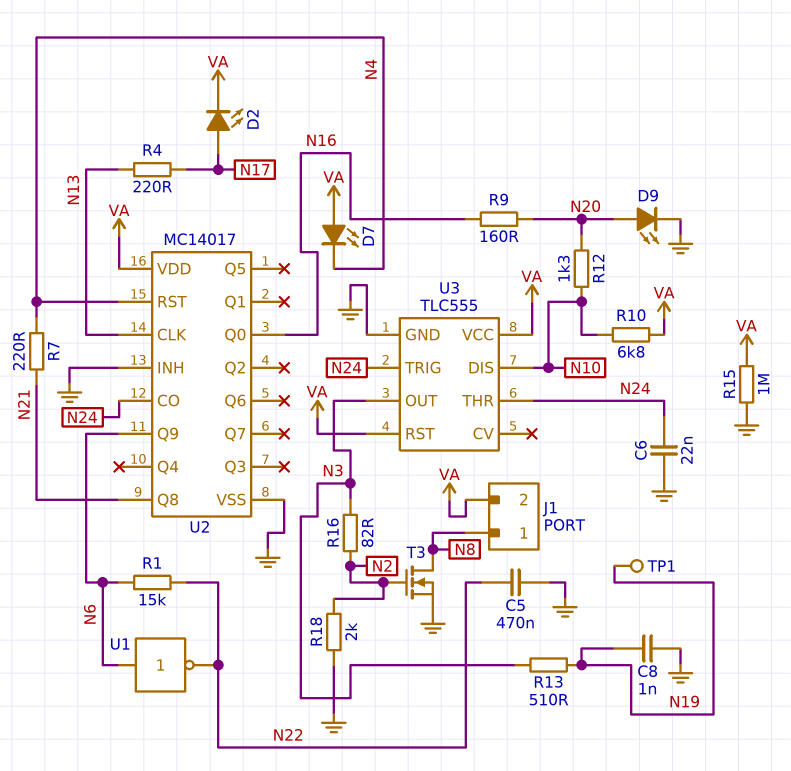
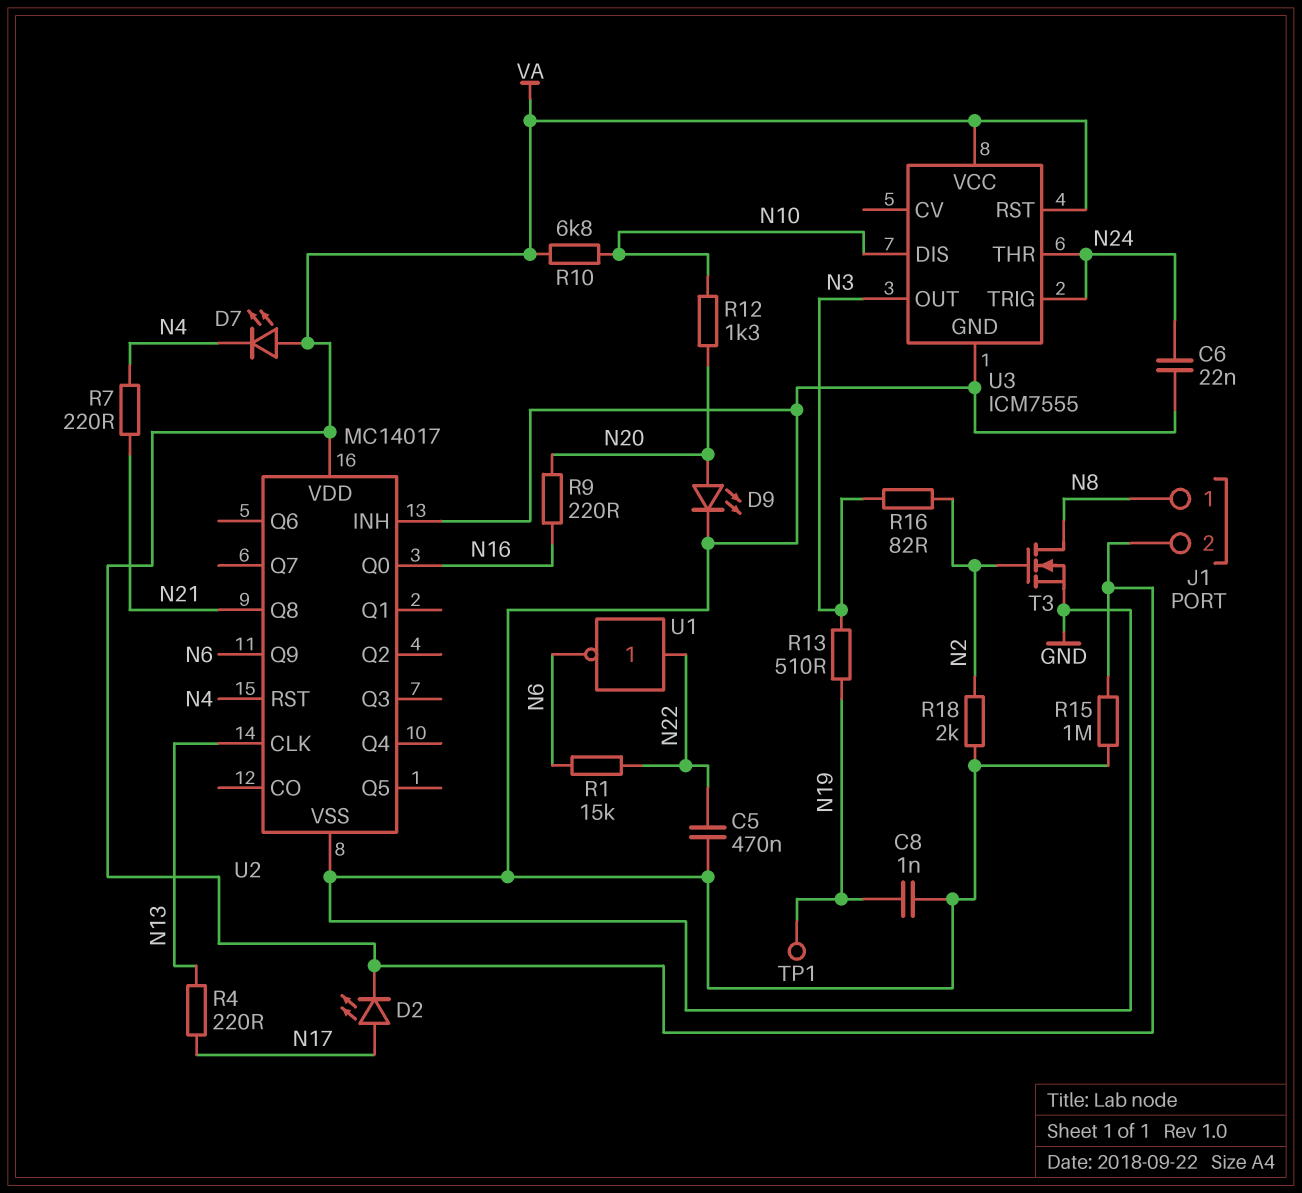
R9: 160 (N16, N20) -> 220 (N16, N20)
U1: NOT (in N6, out N22) -> NOT (in N22, out N6)
U2 pin CO: N24 -> none
U3: TLC555 -> ICM7555

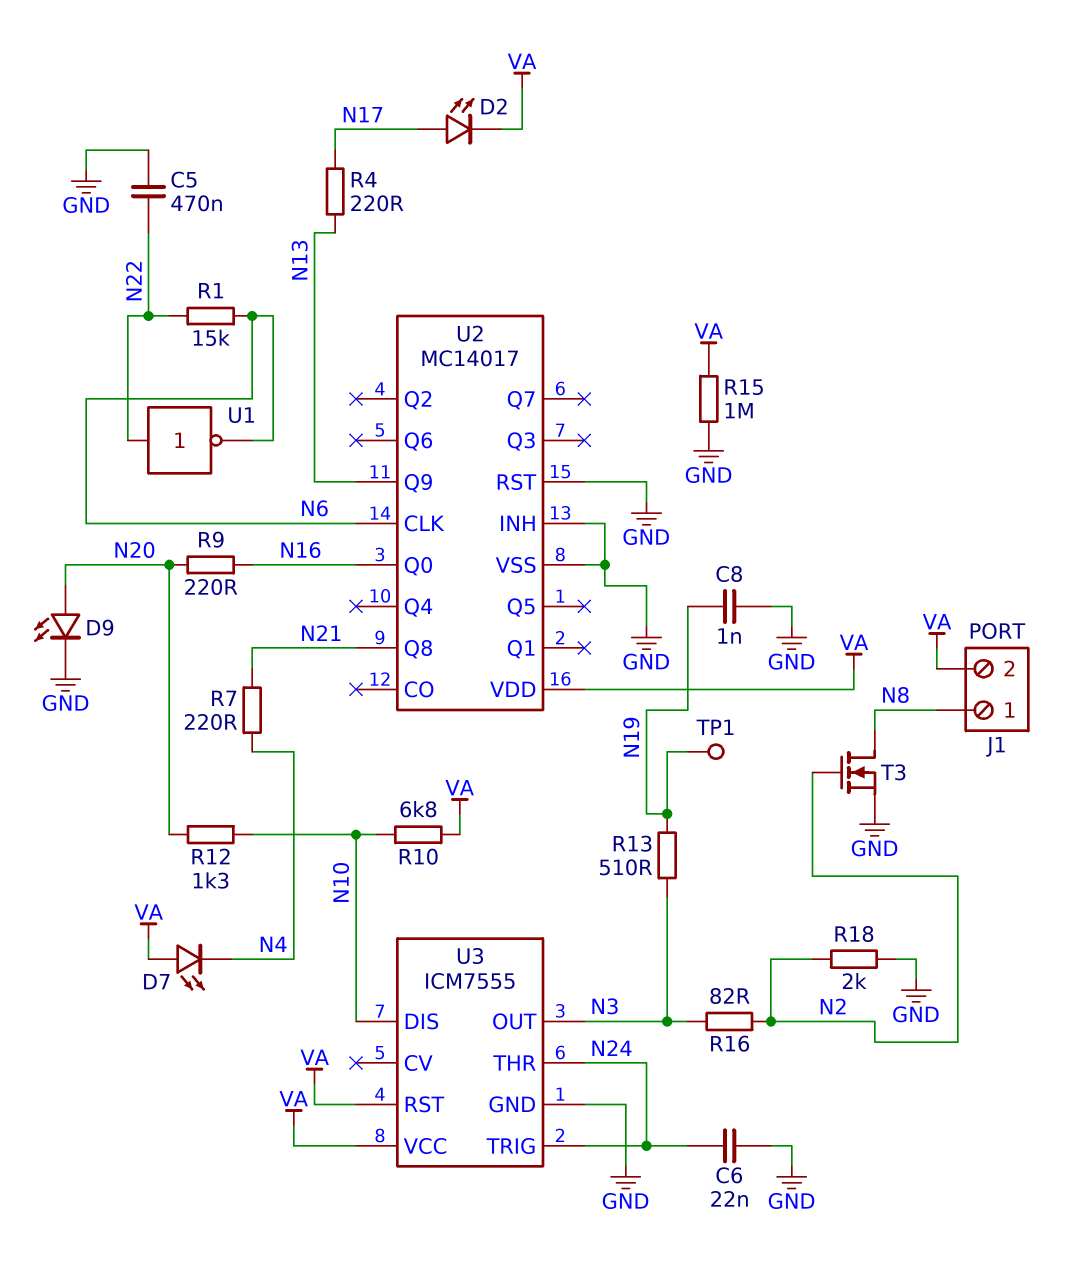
U2 pin CLK: N13 -> N6
U2 pin Q9: N6 -> N13
U2 pin RST: N4 -> GND

